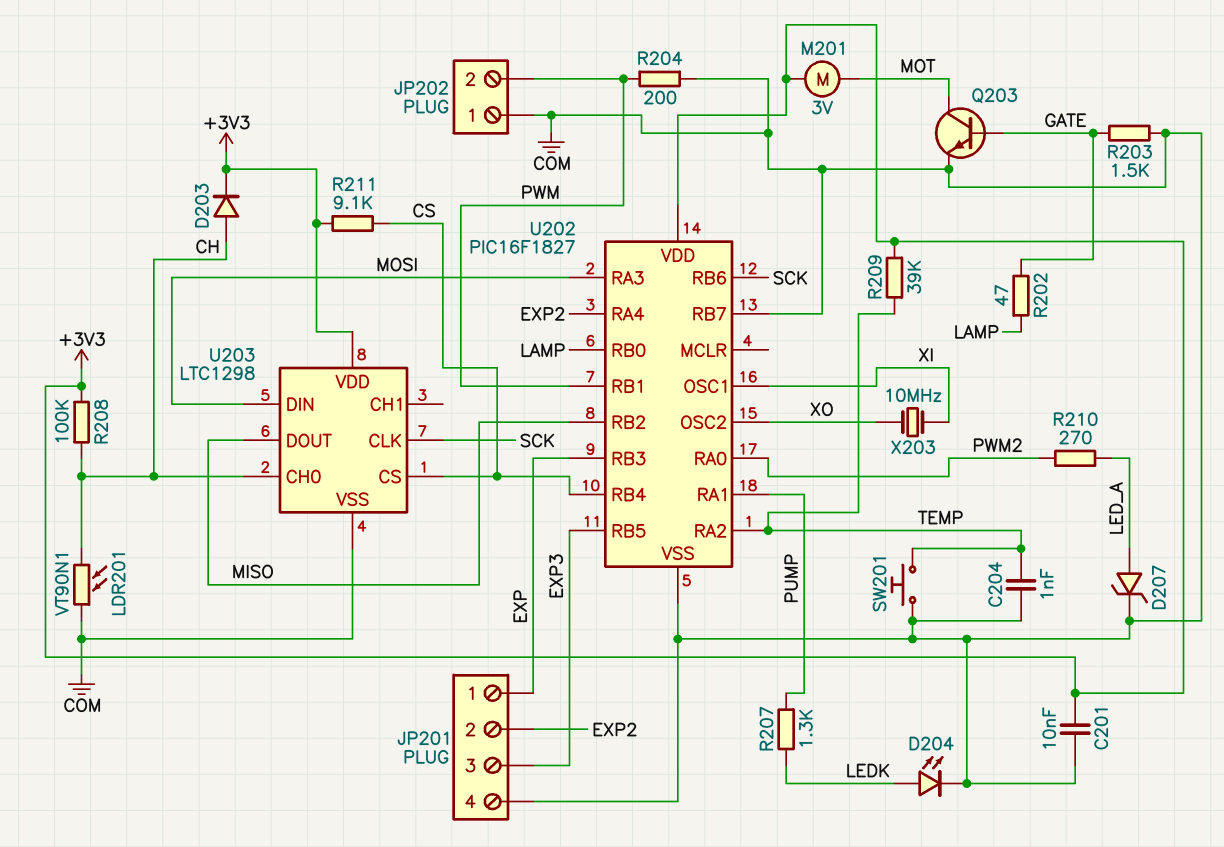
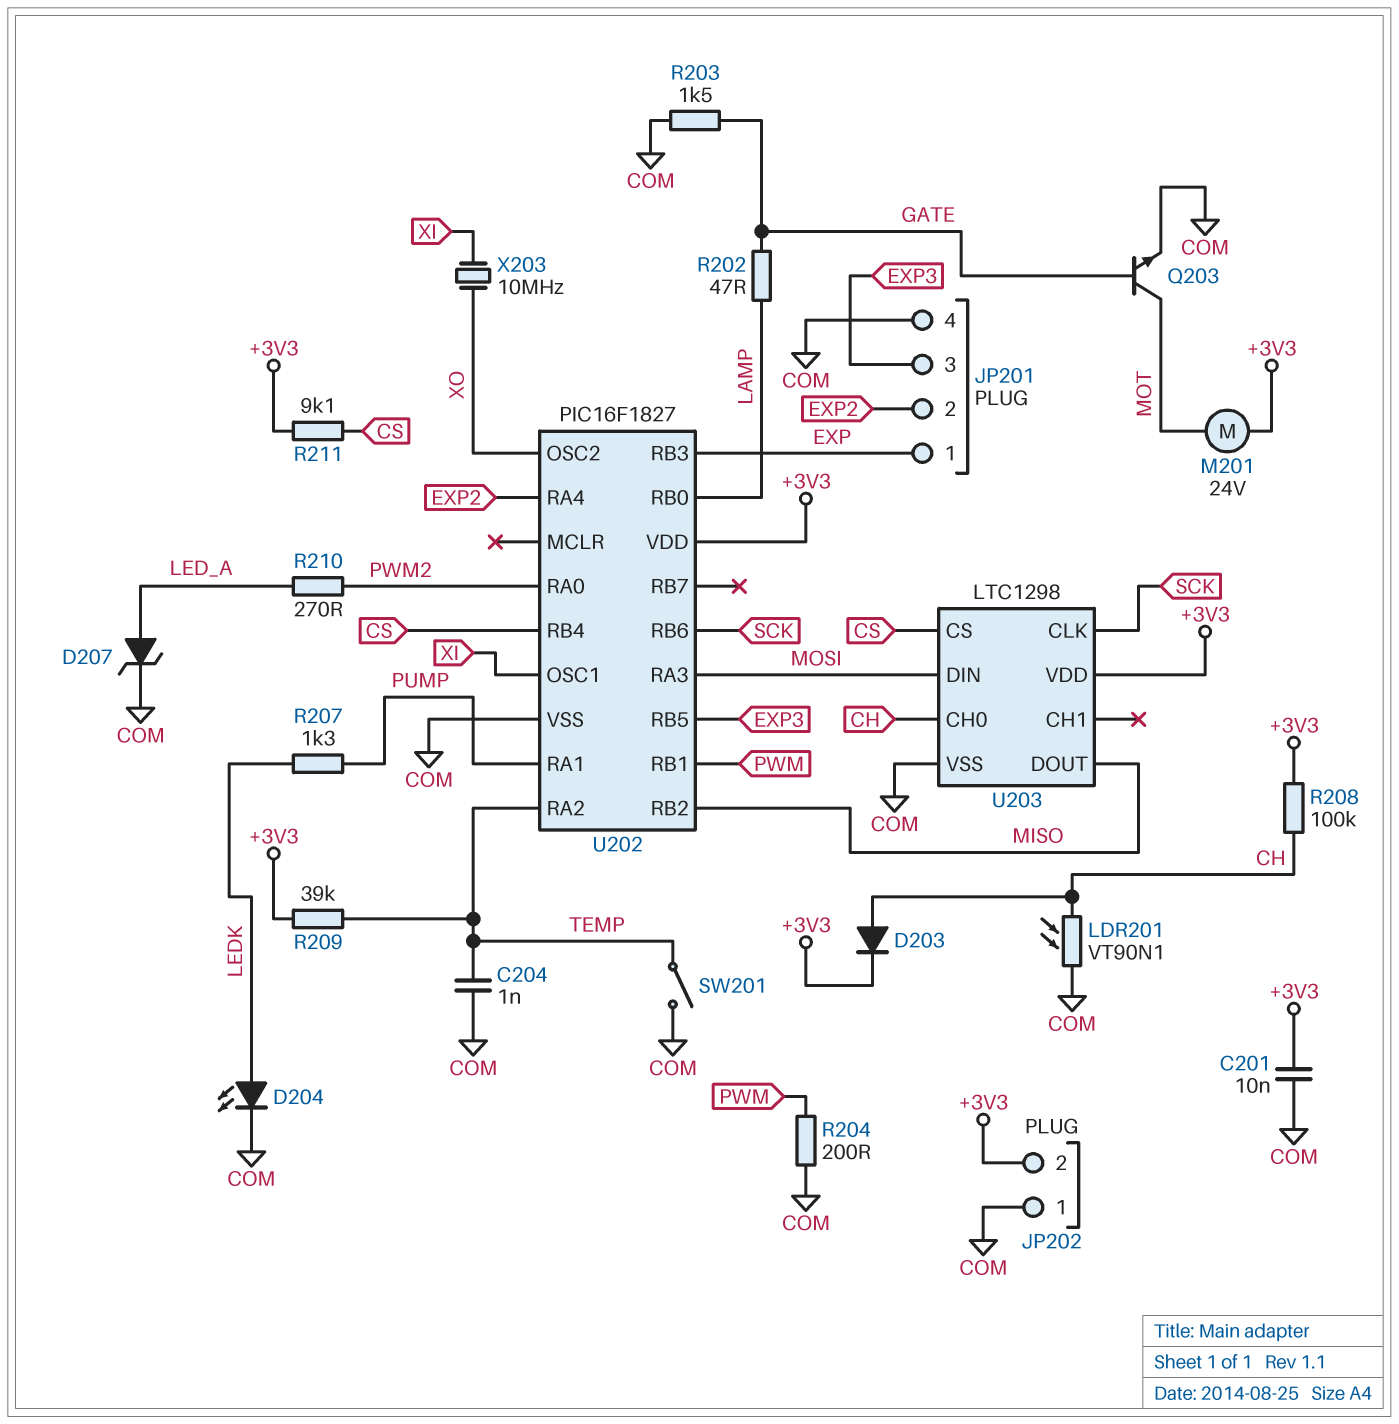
JP202 pin 2: PWM -> +3V3
M201: motor 3V (+3V3, MOT) -> motor 24V (+3V3, MOT)
SW201: button (COM, TEMP) -> switch (COM, TEMP)
U202 pin RB7: COM -> none

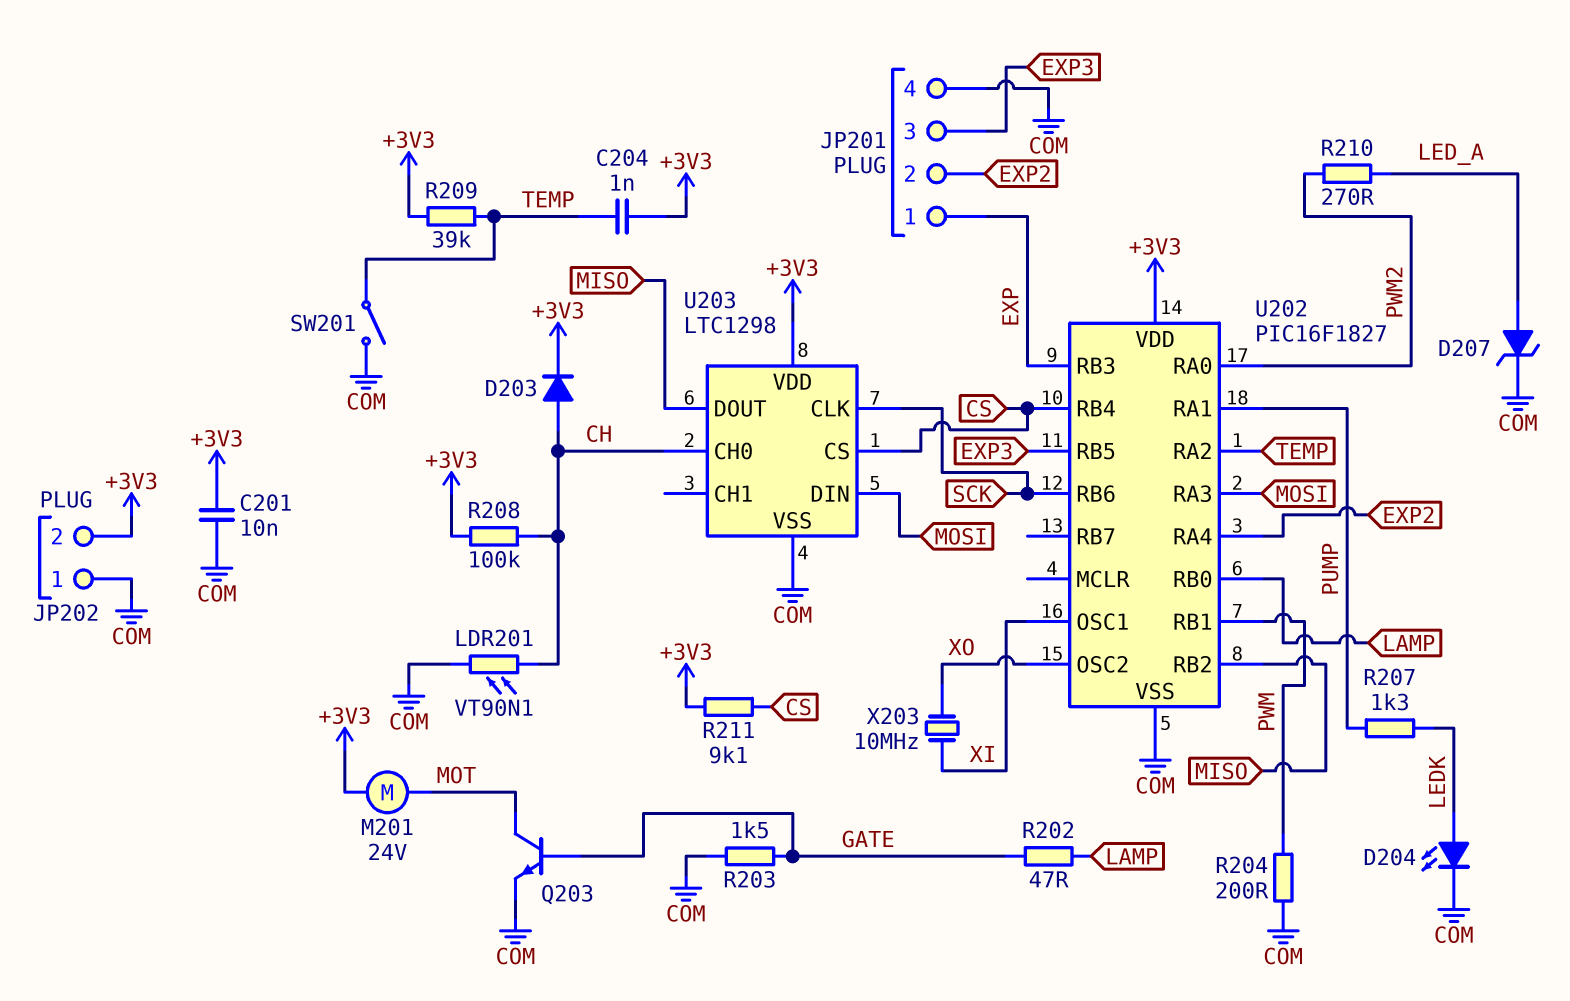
C204: 1nF (COM, TEMP) -> 1nF (+3V3, TEMP)

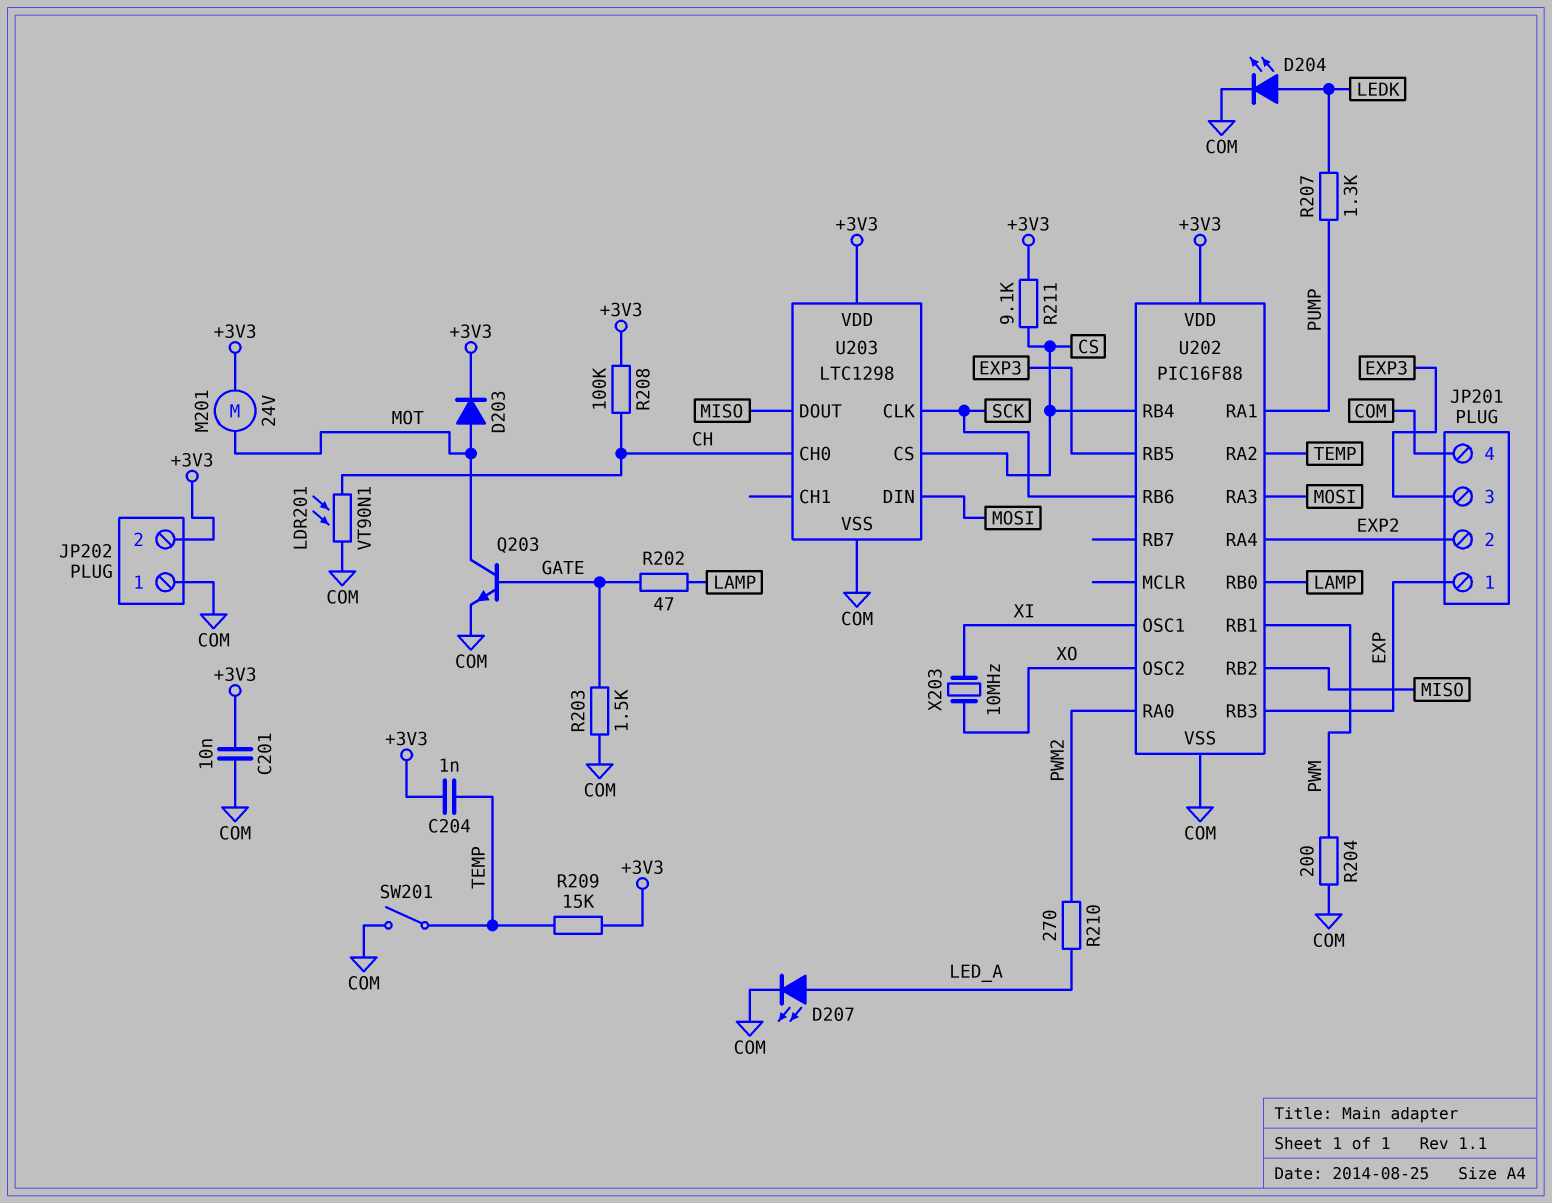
D203: diode (A CH, K +3V3) -> diode (A MOT, K +3V3)
D207: zener (A LED_A, K COM) -> LED (A LED_A, K COM)
R209: 39k (+3V3, TEMP) -> 15k (+3V3, TEMP)
U202: PIC16F1827 -> PIC16F88

